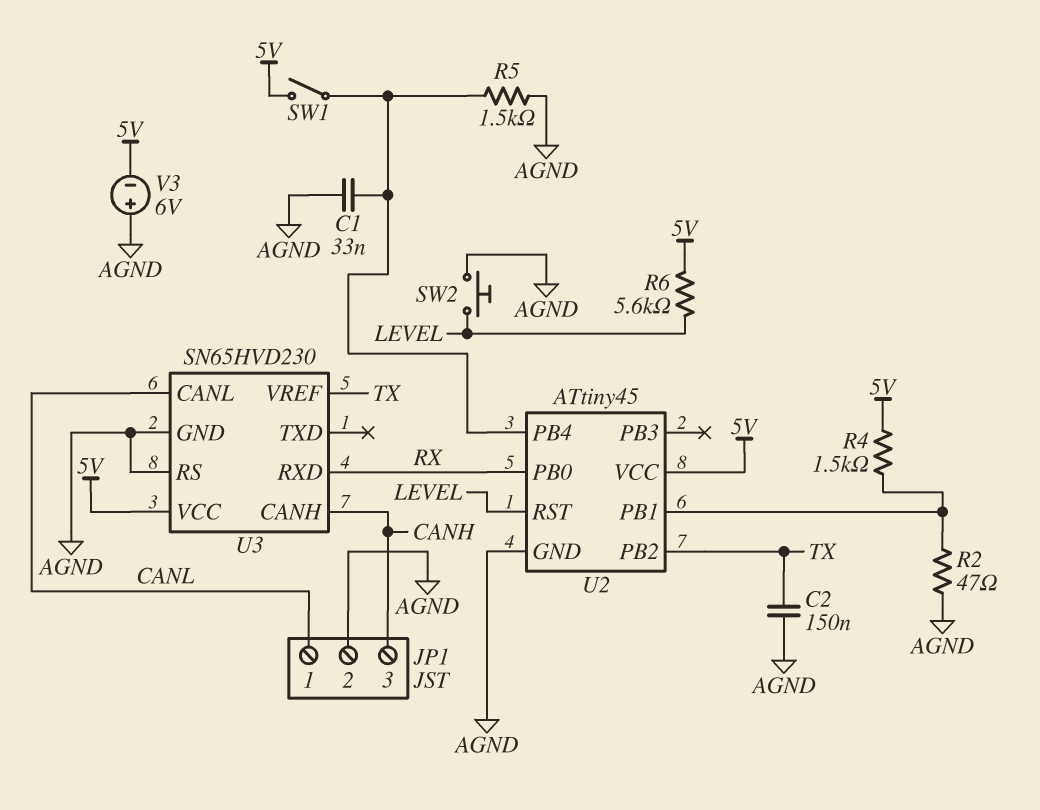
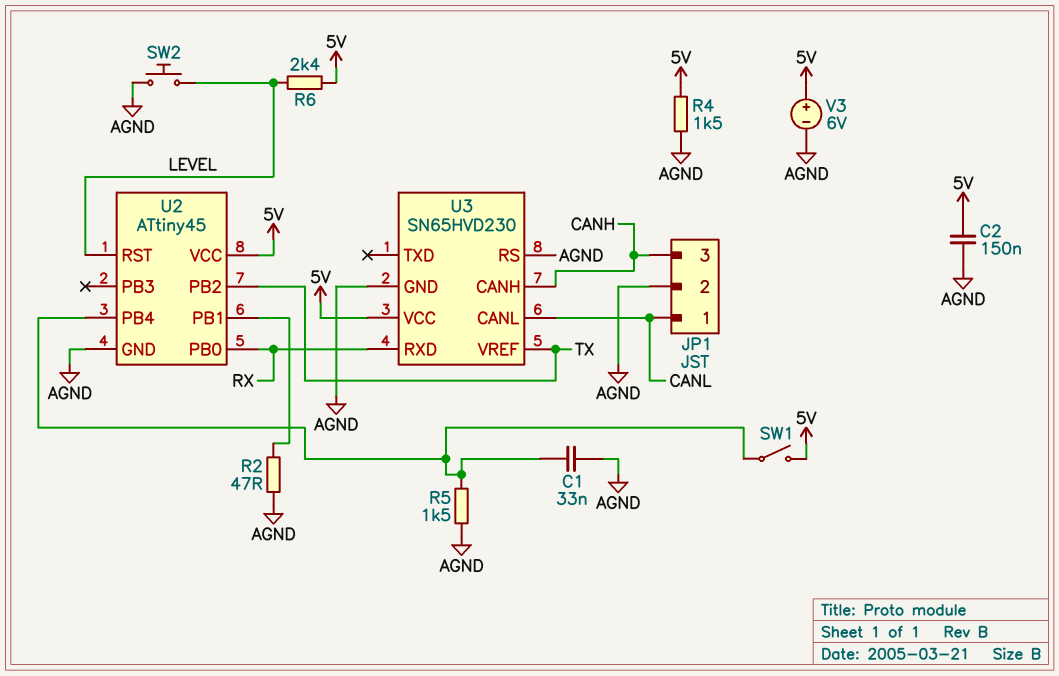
C2: 150nF (AGND, TX) -> 150nF (5V, AGND)
R4: 1.5k (5V, U2/PB1) -> 1.5k (5V, AGND)
R6: 5.6k (5V, LEVEL) -> 2.4k (5V, LEVEL)
V3: 6V (plus AGND, minus 5V) -> 6V (plus 5V, minus AGND)

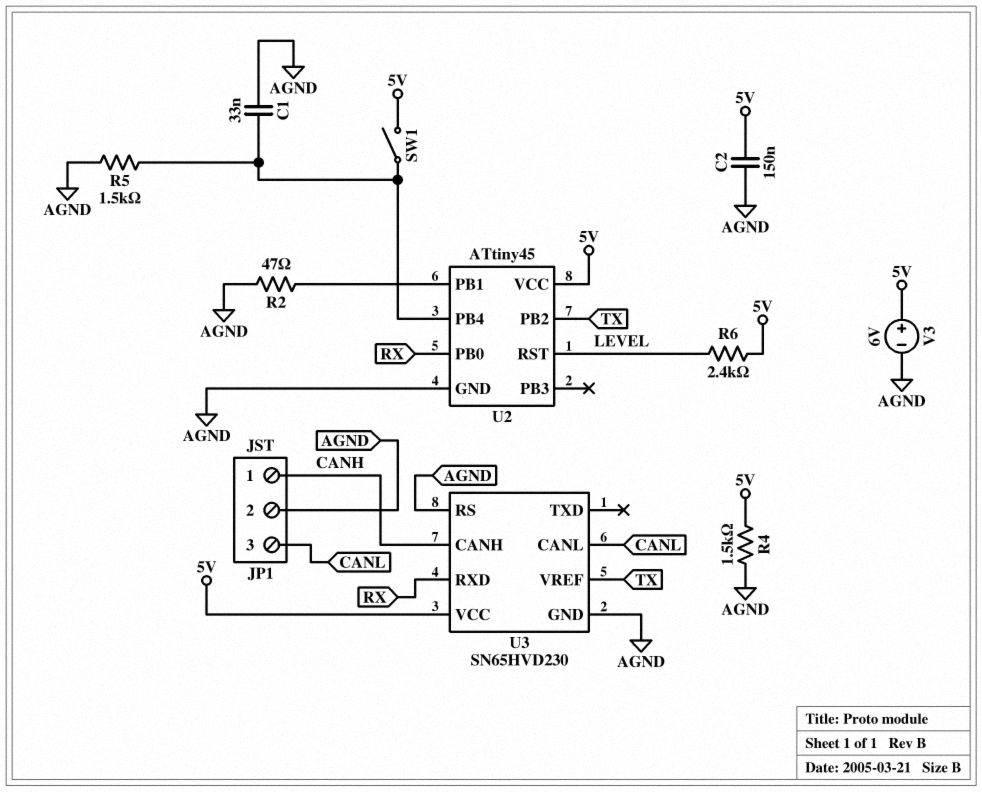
JP1 pin 1: CANL -> CANH
JP1 pin 3: CANH -> CANL
SW2: button (AGND, LEVEL) -> none

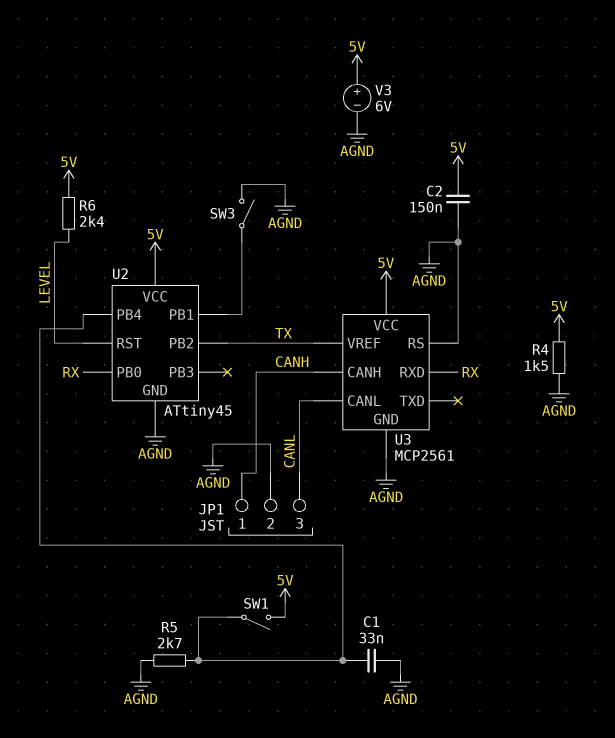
R2: 47 (AGND, U2/PB1) -> none
R5: 1.5k (AGND, U2/PB4) -> 2.7k (AGND, U2/PB4)
SW3: none -> switch (AGND, U2/PB1)
U3: SN65HVD230 -> MCP2561

